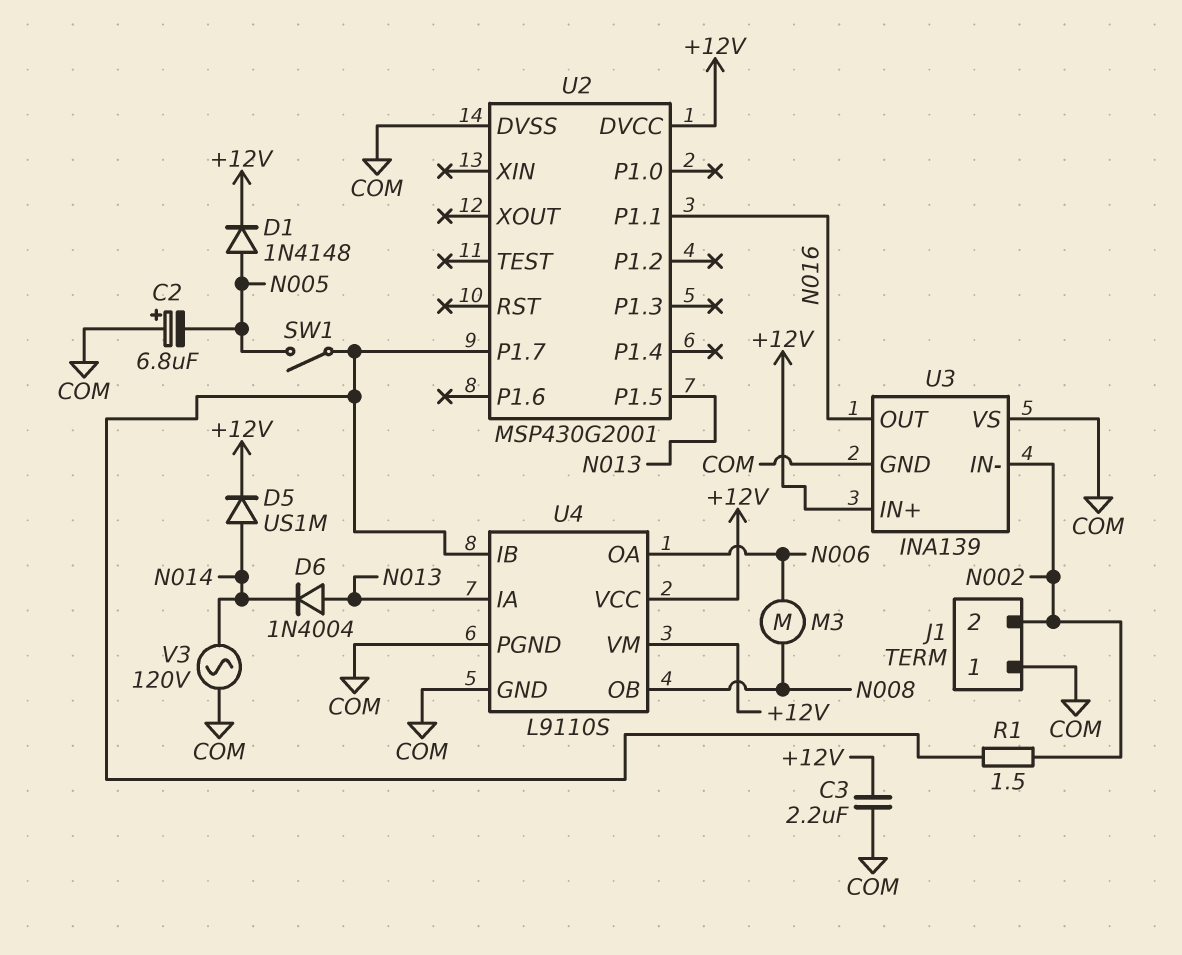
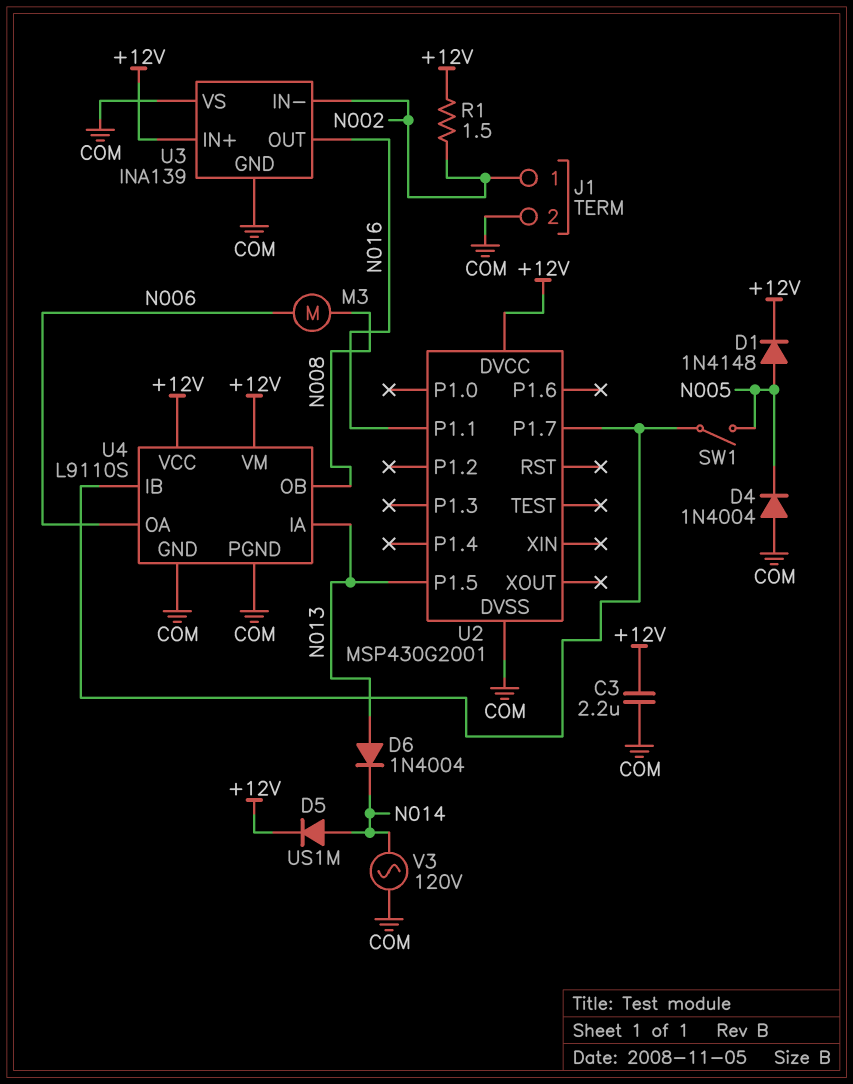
C2: 6.8uF (plus COM, minus N005) -> none
D4: none -> diode 1N4004 (A COM, K N005)
J1 pin 1: COM -> N002
J1 pin 2: N002 -> COM
R1: 1.5 (N002, U2/P1.7) -> 1.5 (+12V, N002)

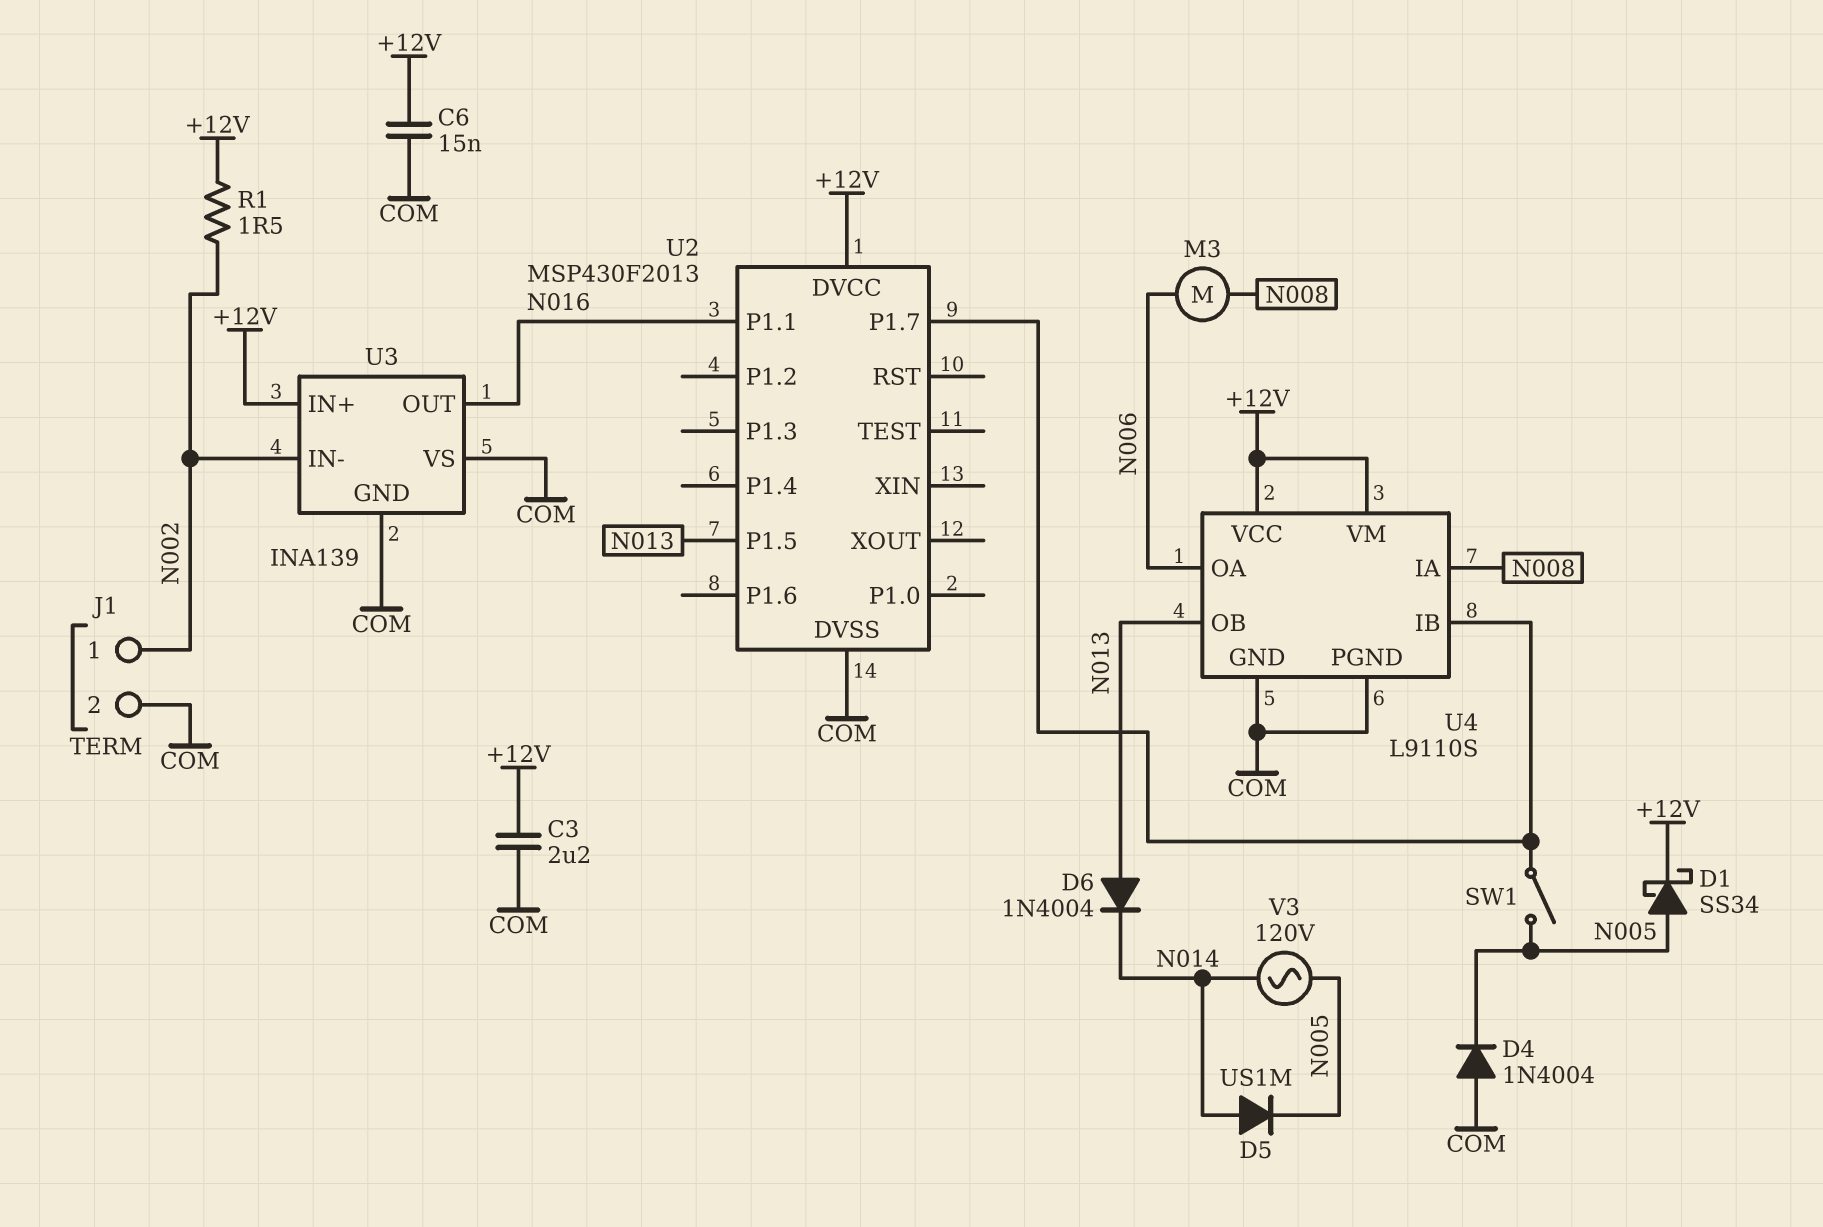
C6: none -> 15nF (+12V, COM)
D1: diode 1N4148 (A N005, K +12V) -> schottky SS34 (A N005, K +12V)
D5: diode US1M (A N014, K +12V) -> diode US1M (A N014, K N005)
U2: MSP430G2001 -> MSP430F2013
U4 pin IA: N013 -> N008
U4 pin OB: N008 -> N013
V3: AC 120V (COM, N014) -> AC 120V (N005, N014)

